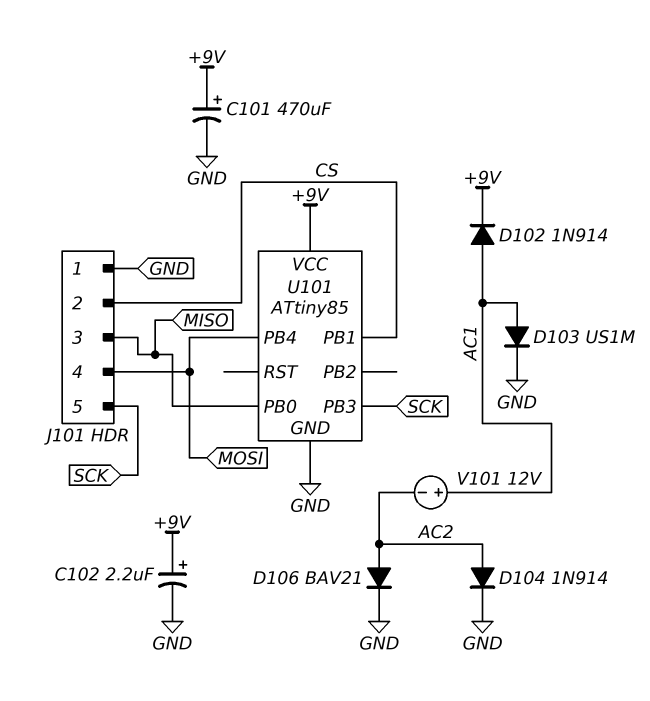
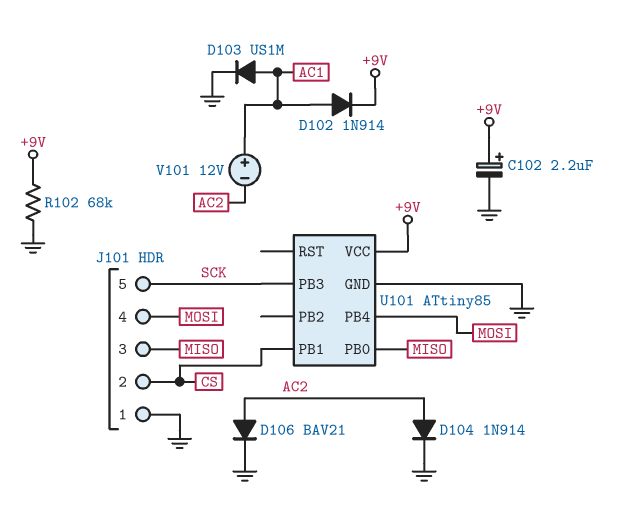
C101: 470uF (plus +9V, minus GND) -> none
R102: none -> 68k (+9V, GND)

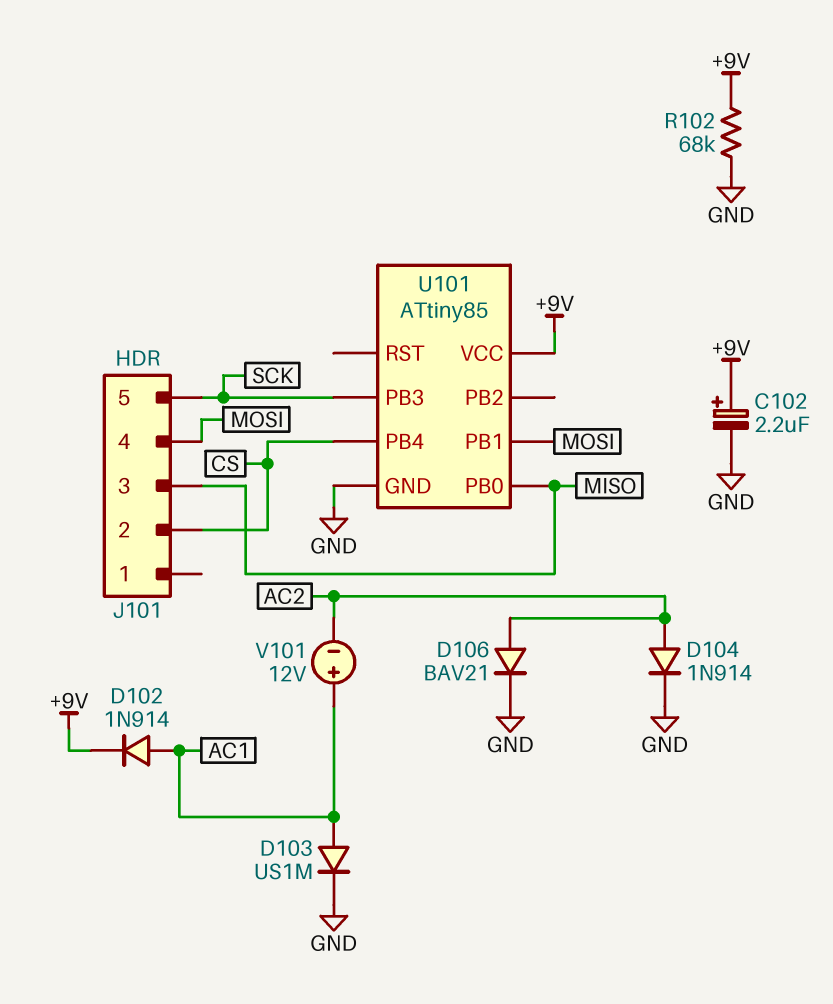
J101 pin 1: GND -> none
U101 pin PB1: CS -> MOSI
U101 pin PB4: MOSI -> CS

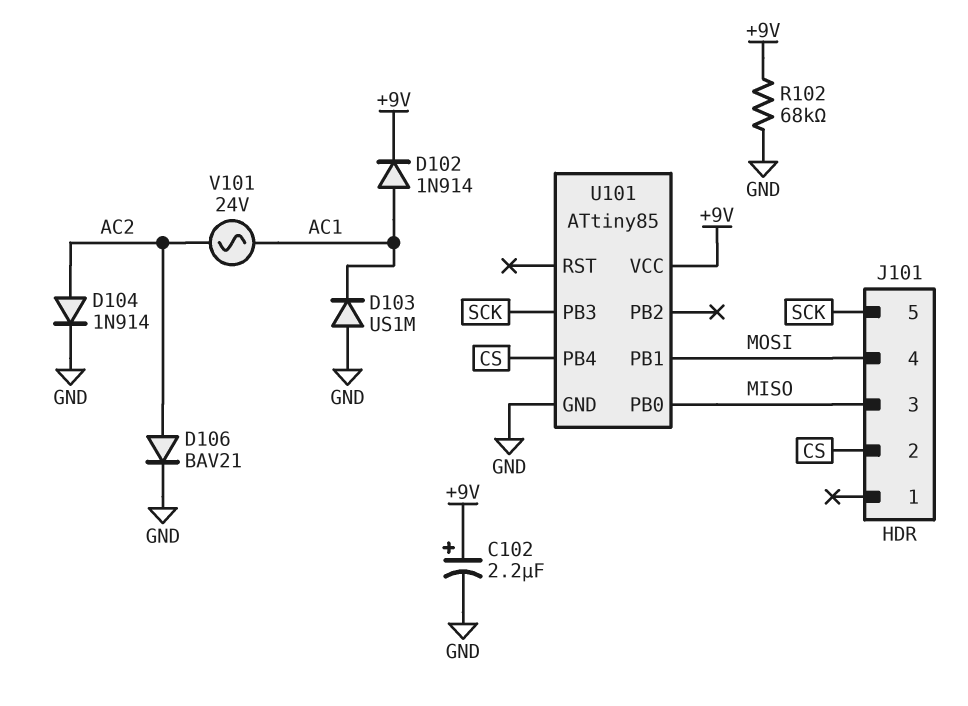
D103: diode US1M (A AC1, K GND) -> diode US1M (A GND, K AC1)
V101: 12V (plus AC1, minus AC2) -> AC 24V (AC1, AC2)

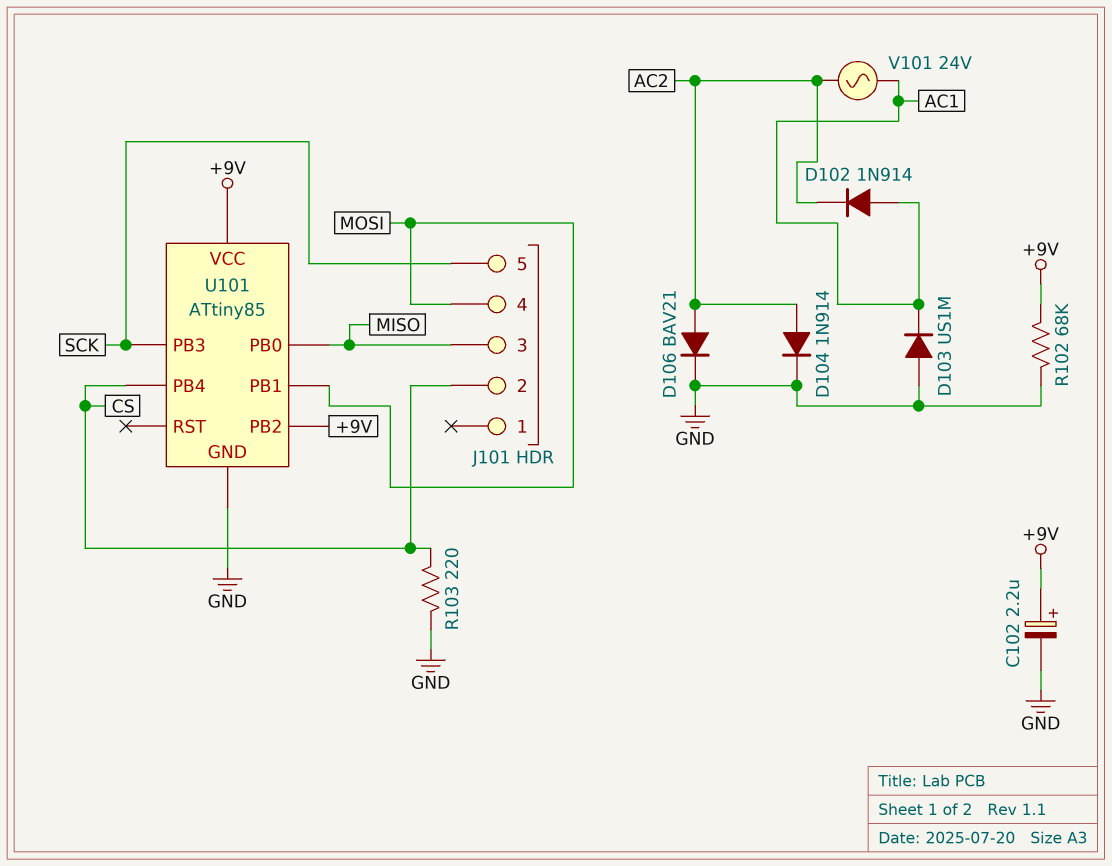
D102: diode 1N914 (A AC1, K +9V) -> diode 1N914 (A AC1, K AC2)
R103: none -> 220 (CS, GND)
U101 pin PB2: none -> +9V

